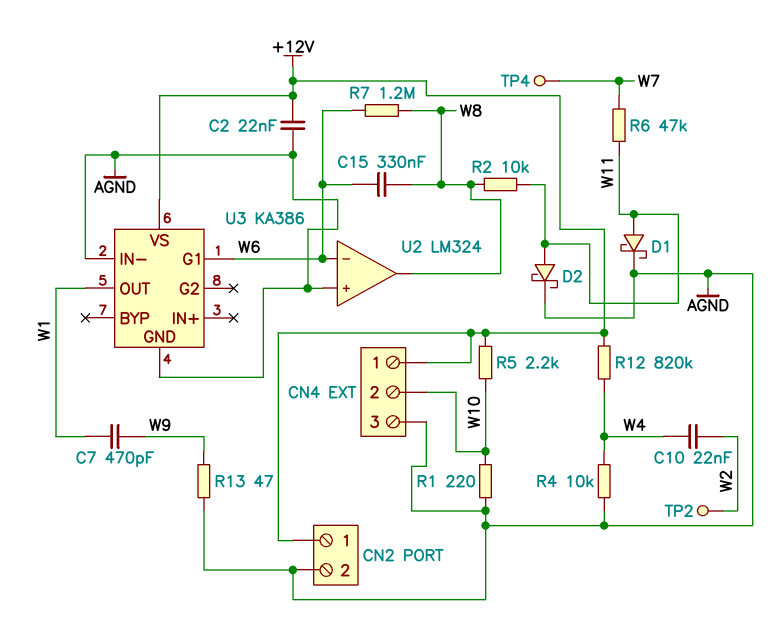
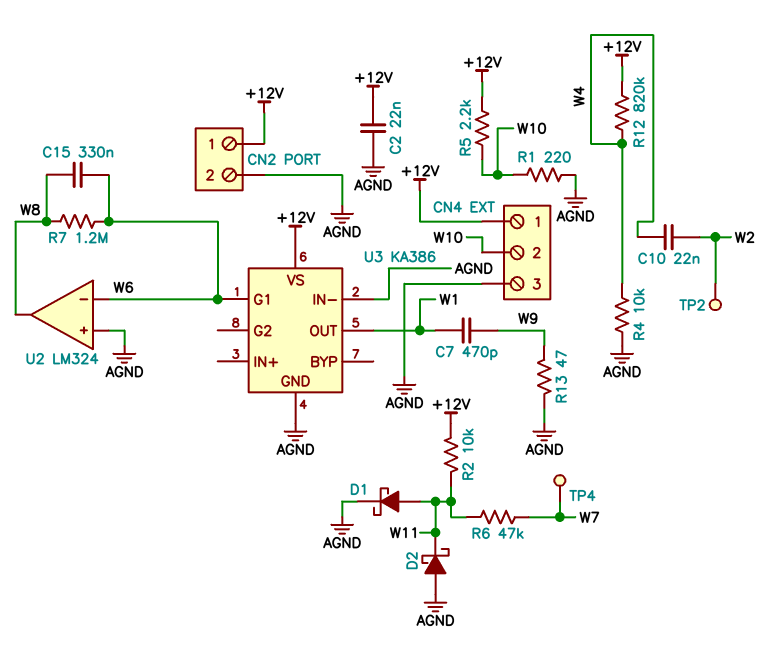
D2: schottky (A W11, K AGND) -> schottky (A AGND, K W11)
R2: 10k (W8, W11) -> 10k (+12V, W11)

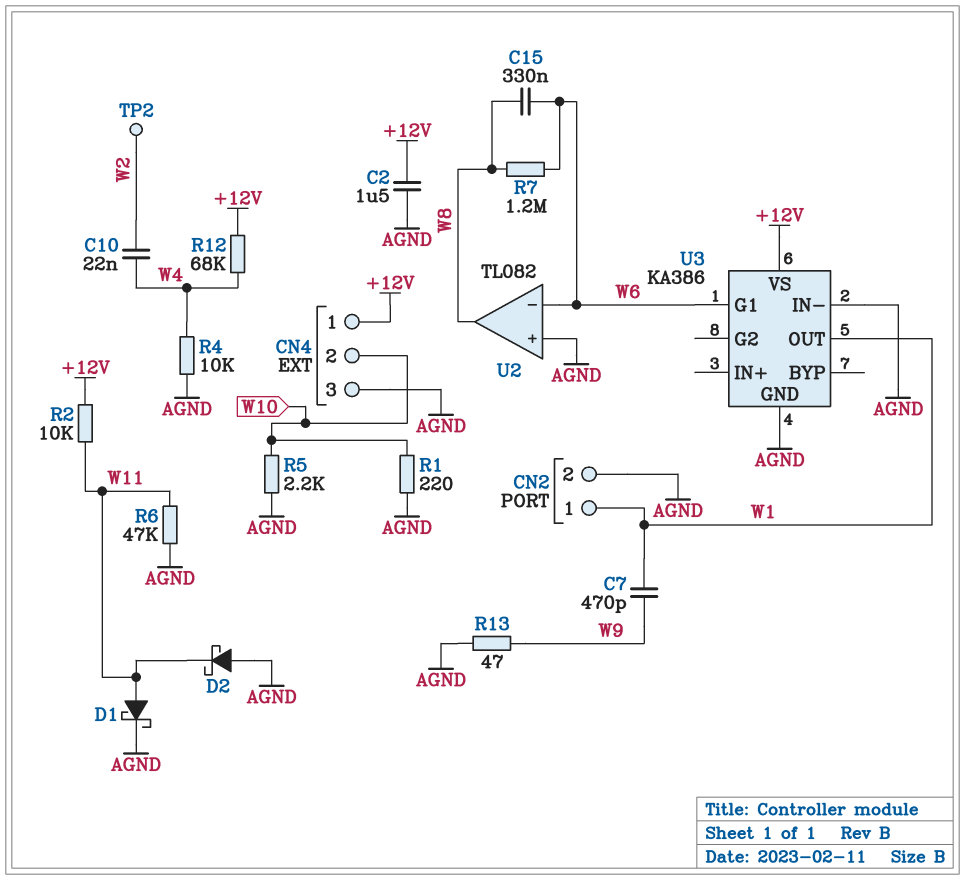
C2: 22nF (+12V, AGND) -> 1.5uF (+12V, AGND)
CN2 pin 1: +12V -> W1
R5: 2.2k (+12V, W10) -> 2.2k (AGND, W10)
R6: 47k (W7, W11) -> 47k (AGND, W11)
R12: 820k (+12V, W4) -> 68k (+12V, W4)
TP4: test point (W7) -> none
U2: LM324 -> TL082

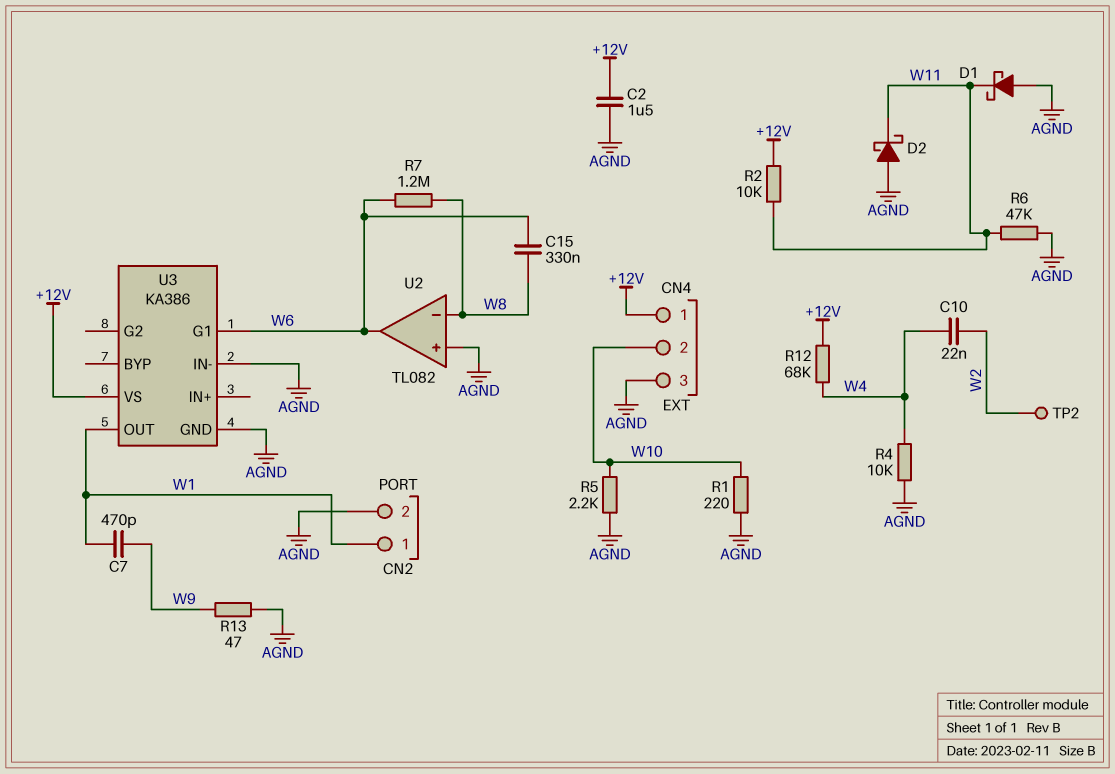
D1: schottky (A W11, K AGND) -> schottky (A AGND, K W11)
U2 pin in-: W6 -> W8
U2 pin out: W8 -> W6

